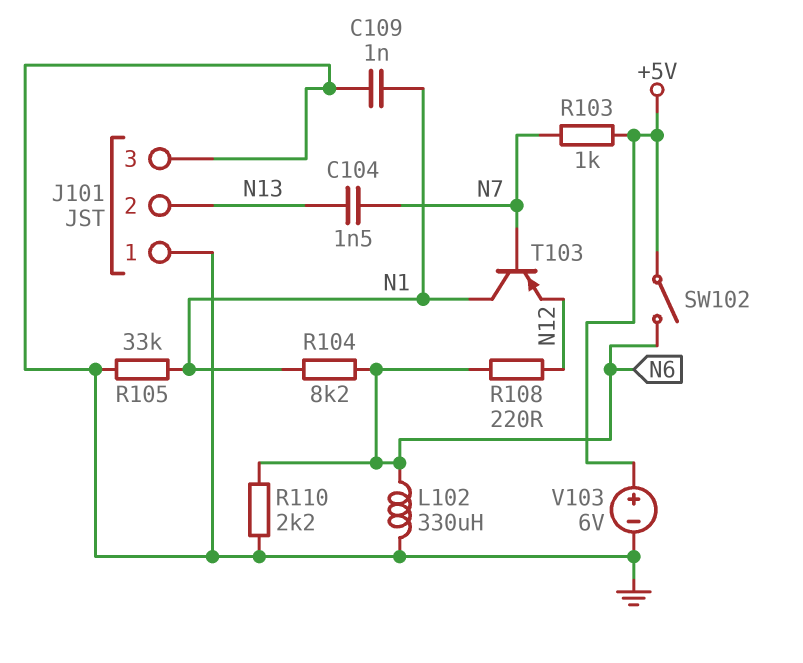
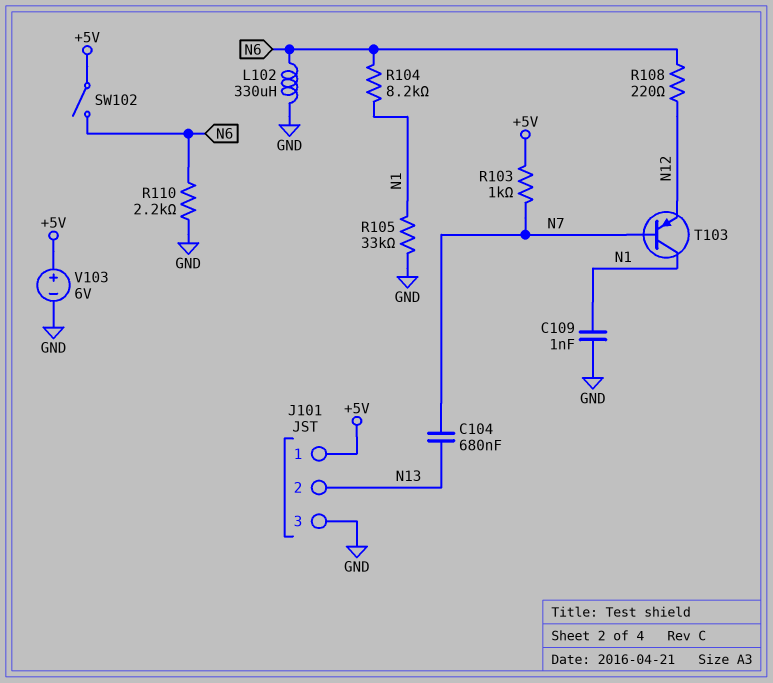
C104: 1.5nF (N7, N13) -> 680nF (N7, N13)
J101 pin 1: GND -> +5V

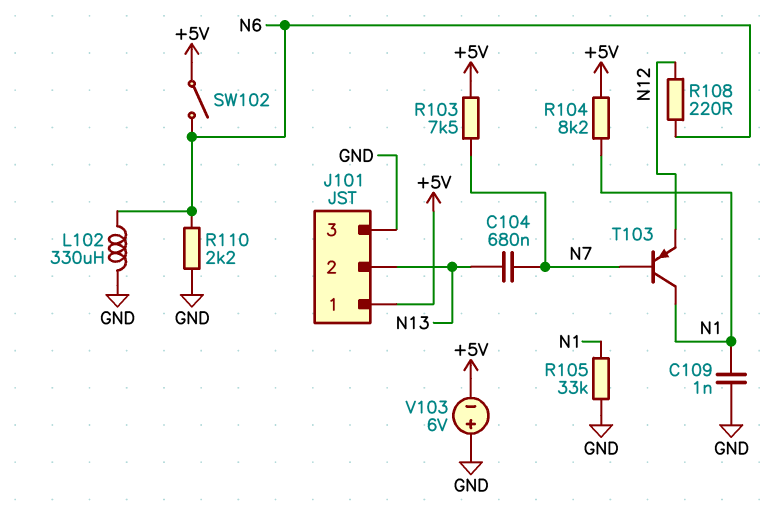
R103: 1k (+5V, N7) -> 7.5k (+5V, N7)
R104: 8.2k (N1, N6) -> 8.2k (+5V, N1)
V103: 6V (plus +5V, minus GND) -> 6V (plus GND, minus +5V)

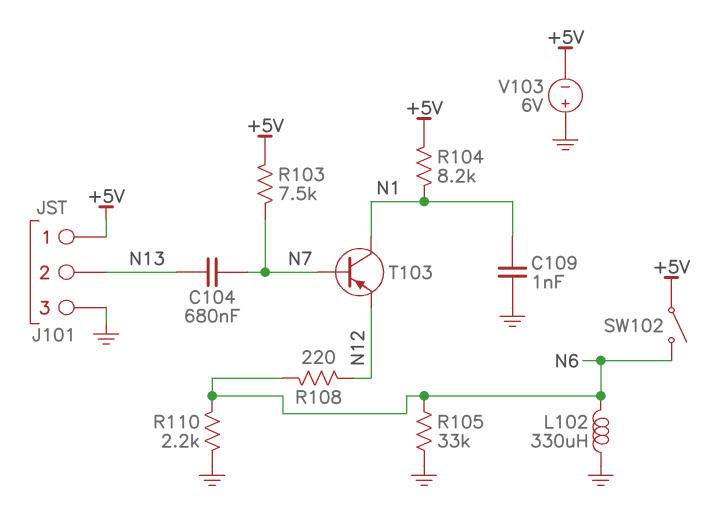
R105: 33k (GND, N1) -> 33k (GND, N6)

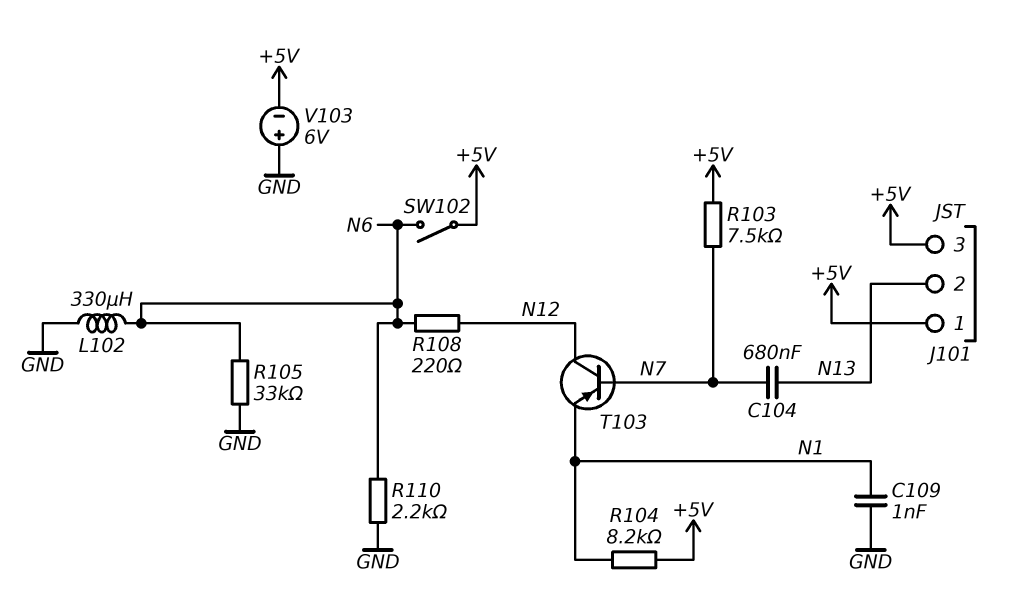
J101 pin 3: GND -> +5V
T103: PNP (B N7, C N1, E N12) -> PNP (B N7, C N12, E N1)

